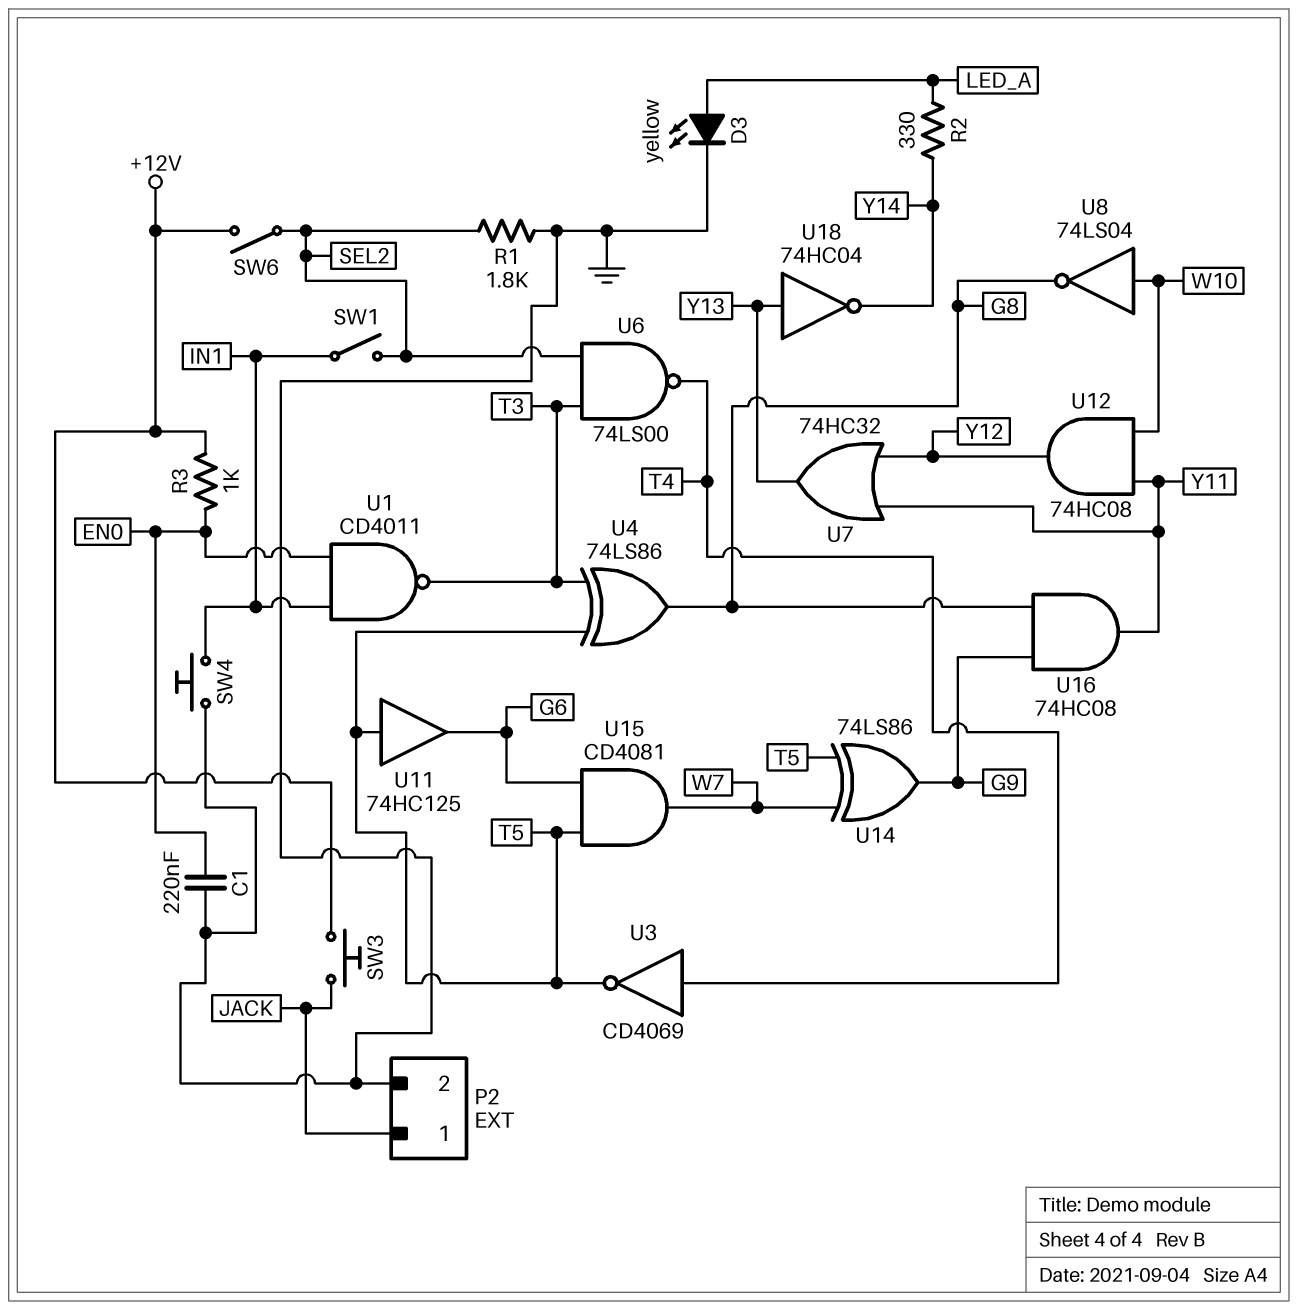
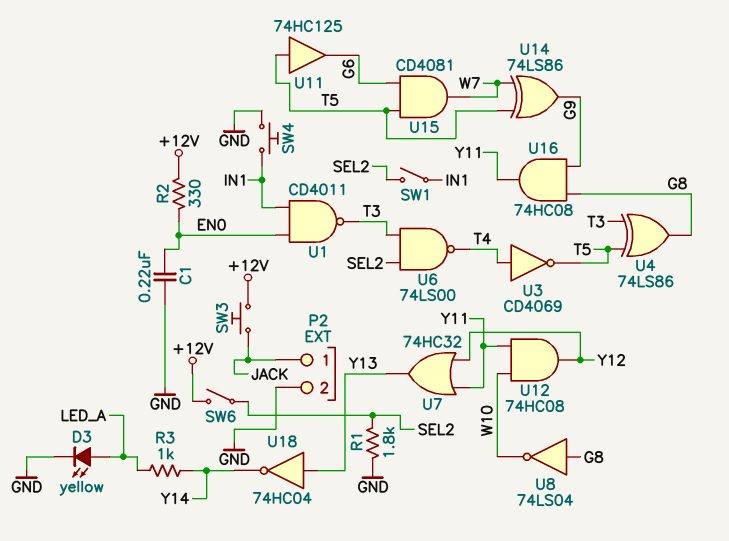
R2: 330 (LED_A, Y14) -> 330 (+12V, EN0)
R3: 1k (+12V, EN0) -> 1k (LED_A, Y14)
U8: NOT 74LS04 (in W10, out G8) -> NOT 74LS04 (in G8, out W10)

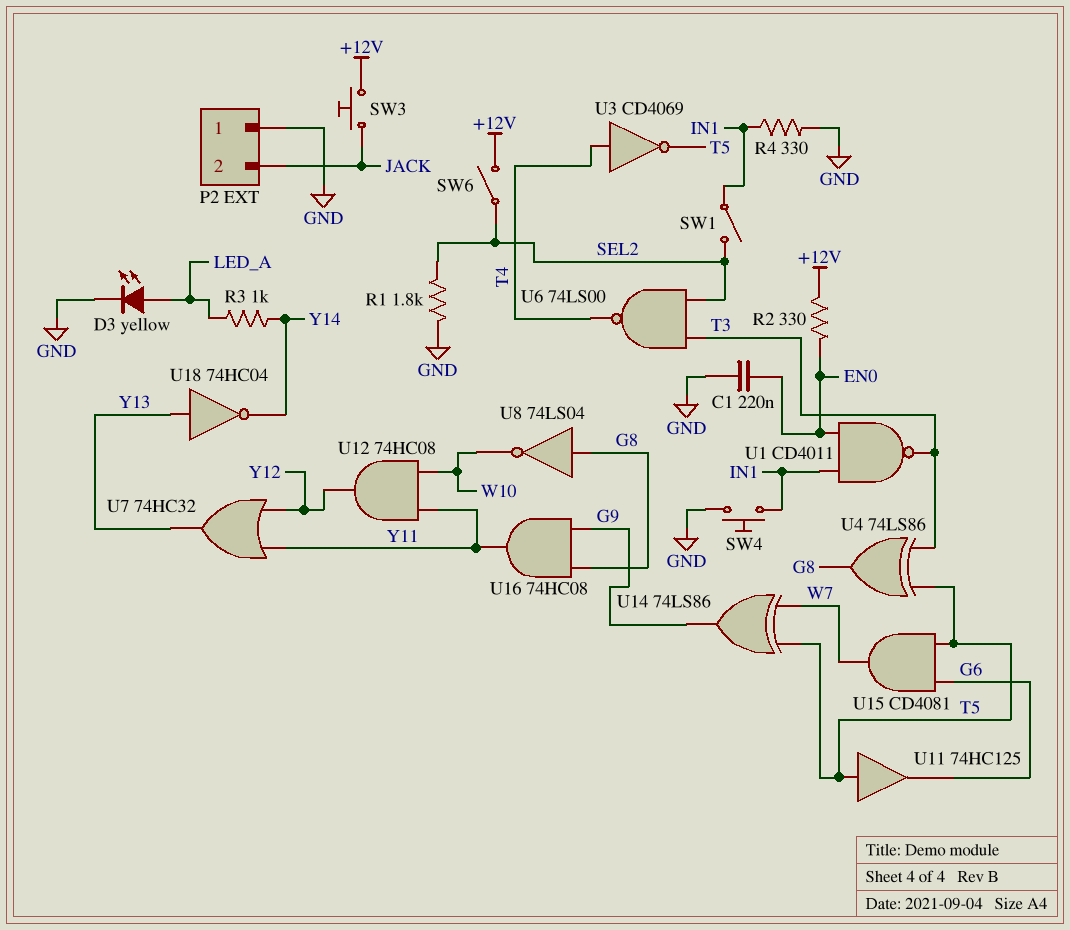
P2 pin 1: JACK -> GND
P2 pin 2: GND -> JACK
R4: none -> 330 (GND, IN1)

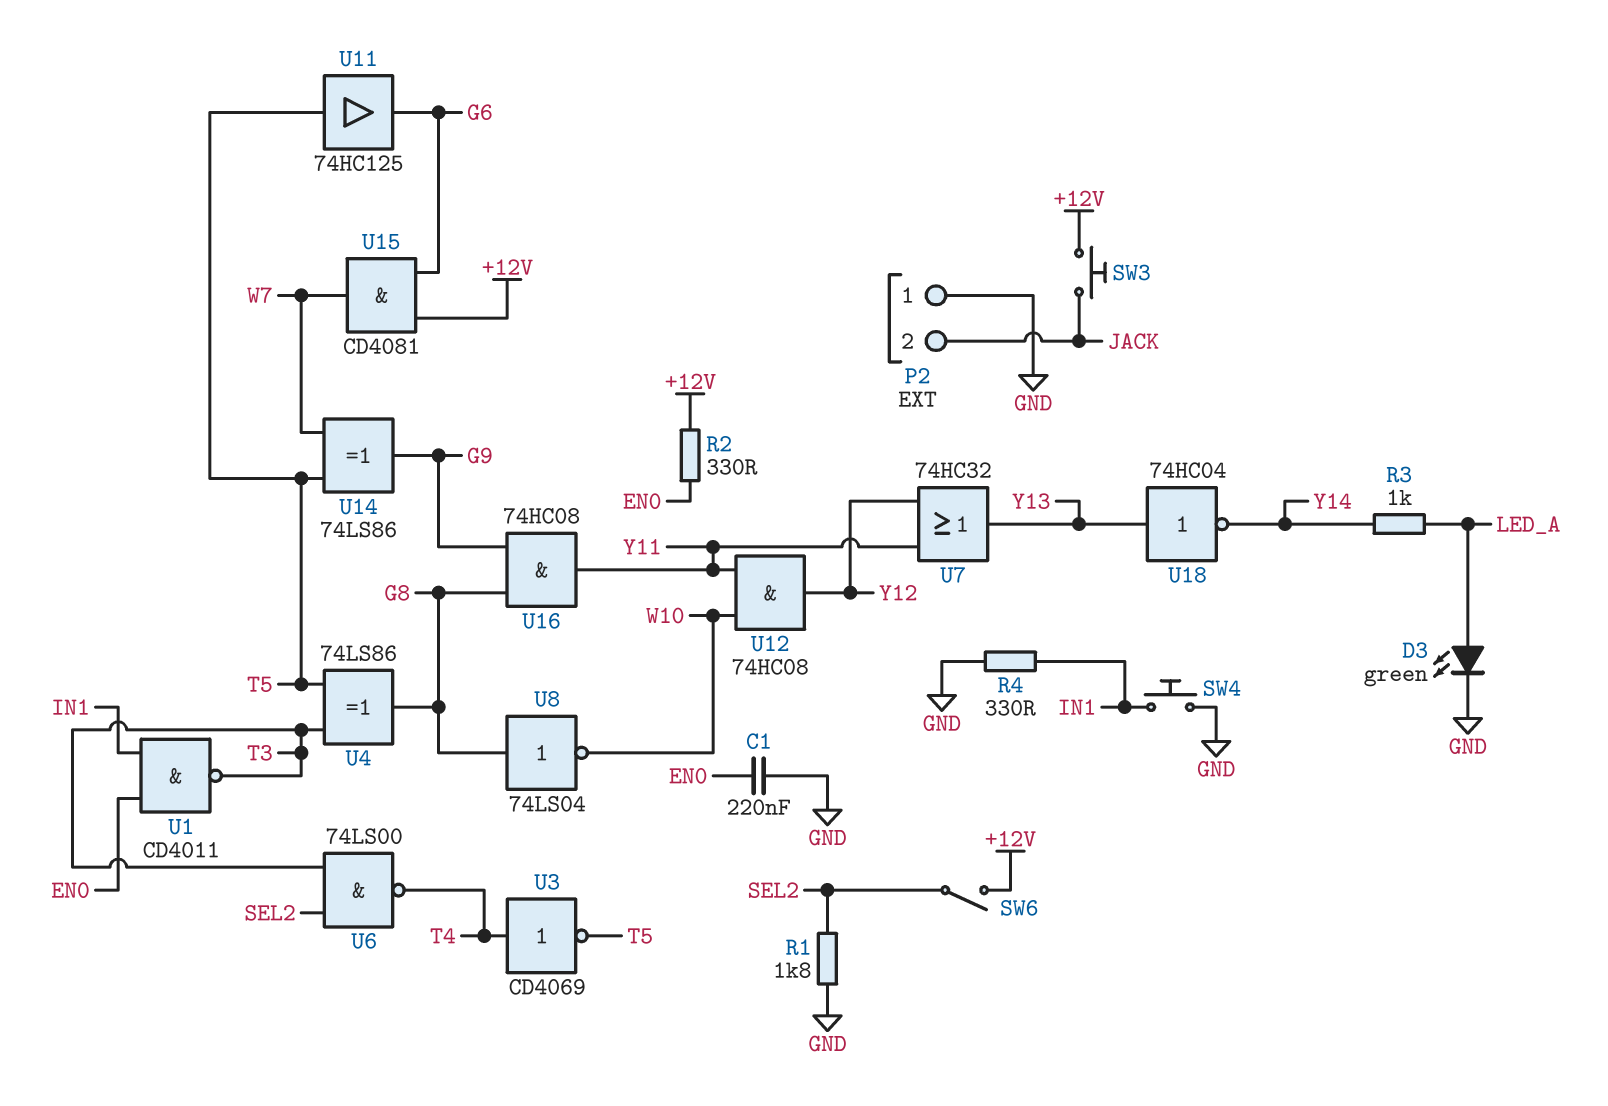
D3: LED yellow (A LED_A, K GND) -> LED green (A LED_A, K GND)
SW1: switch (IN1, SEL2) -> none
U15: AND CD4081 (in G6, in T5, out W7) -> AND CD4081 (in +12V, in G6, out W7)

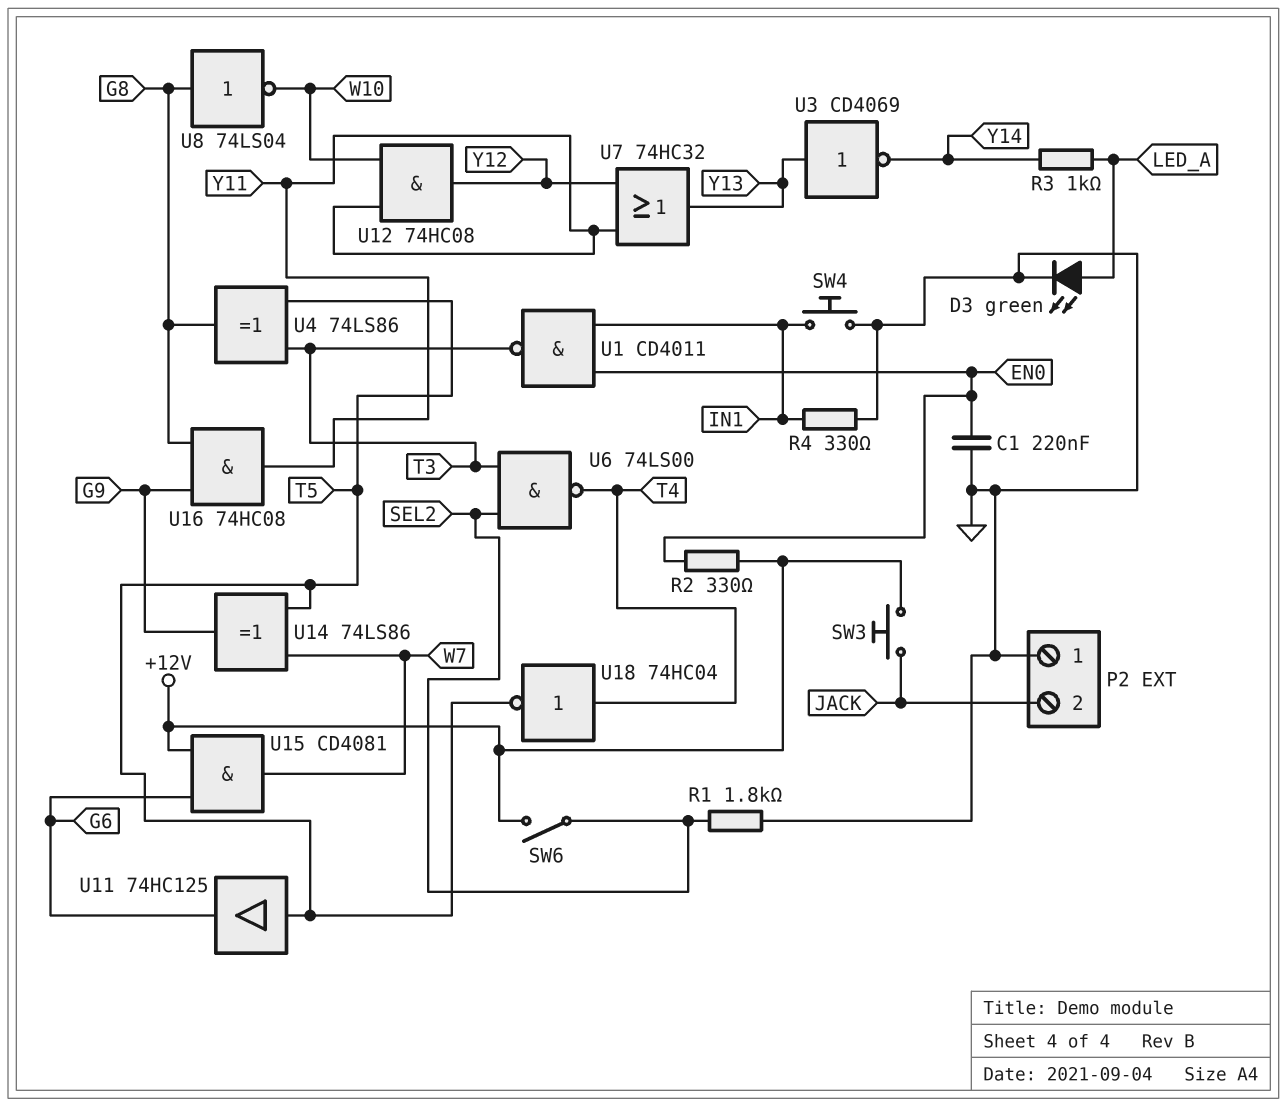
U3: NOT CD4069 (in T4, out T5) -> NOT CD4069 (in Y13, out Y14)
U18: NOT 74HC04 (in Y13, out Y14) -> NOT 74HC04 (in T4, out T5)

